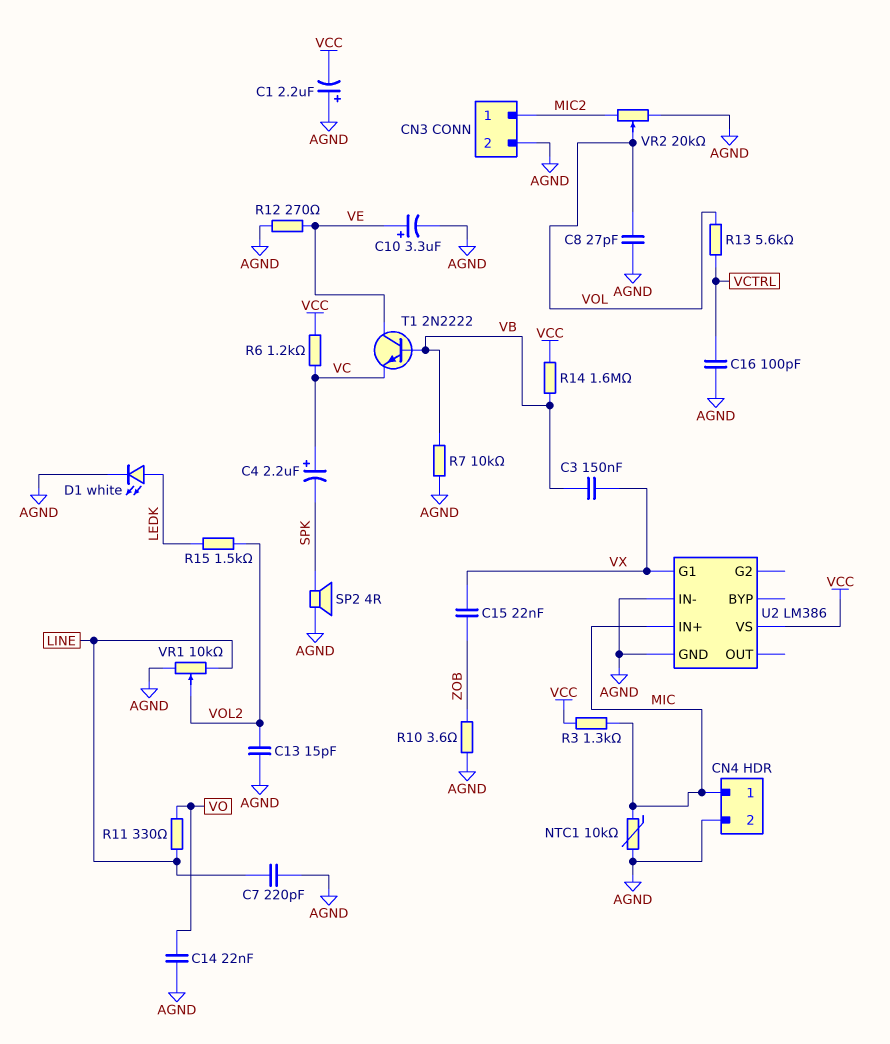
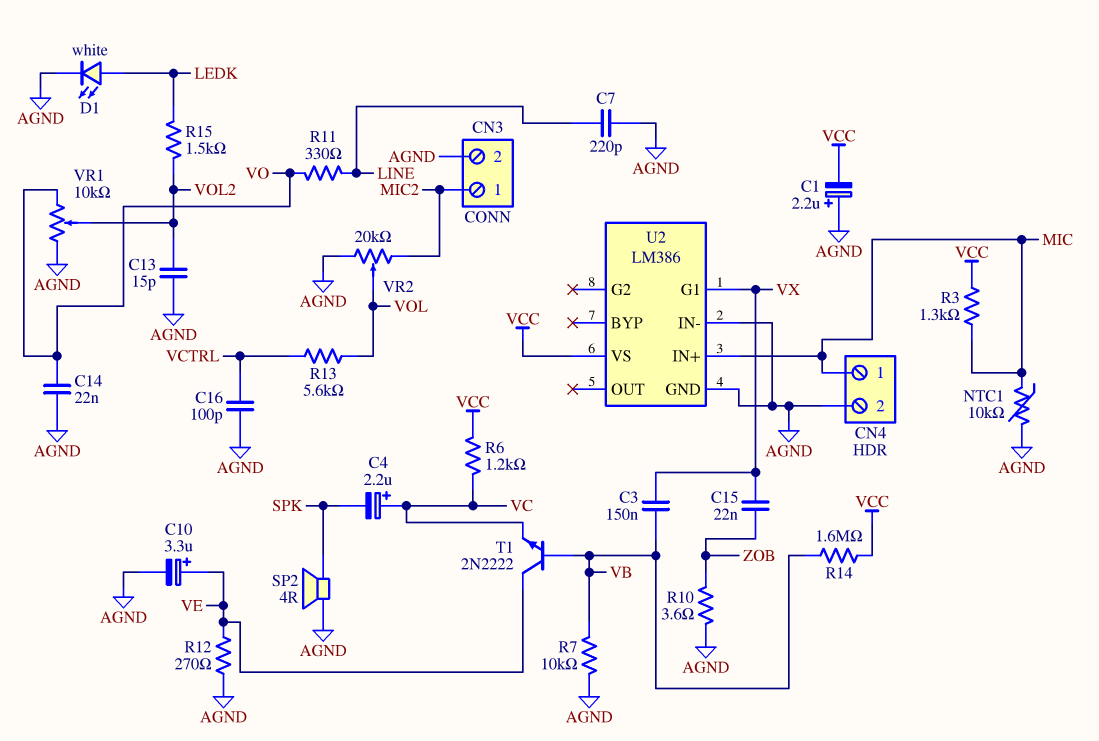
C8: 27pF (AGND, VOL) -> none
VR1: 10k (AGND, LINE, wiper VOL2) -> 10k (AGND, VO, wiper VOL2)

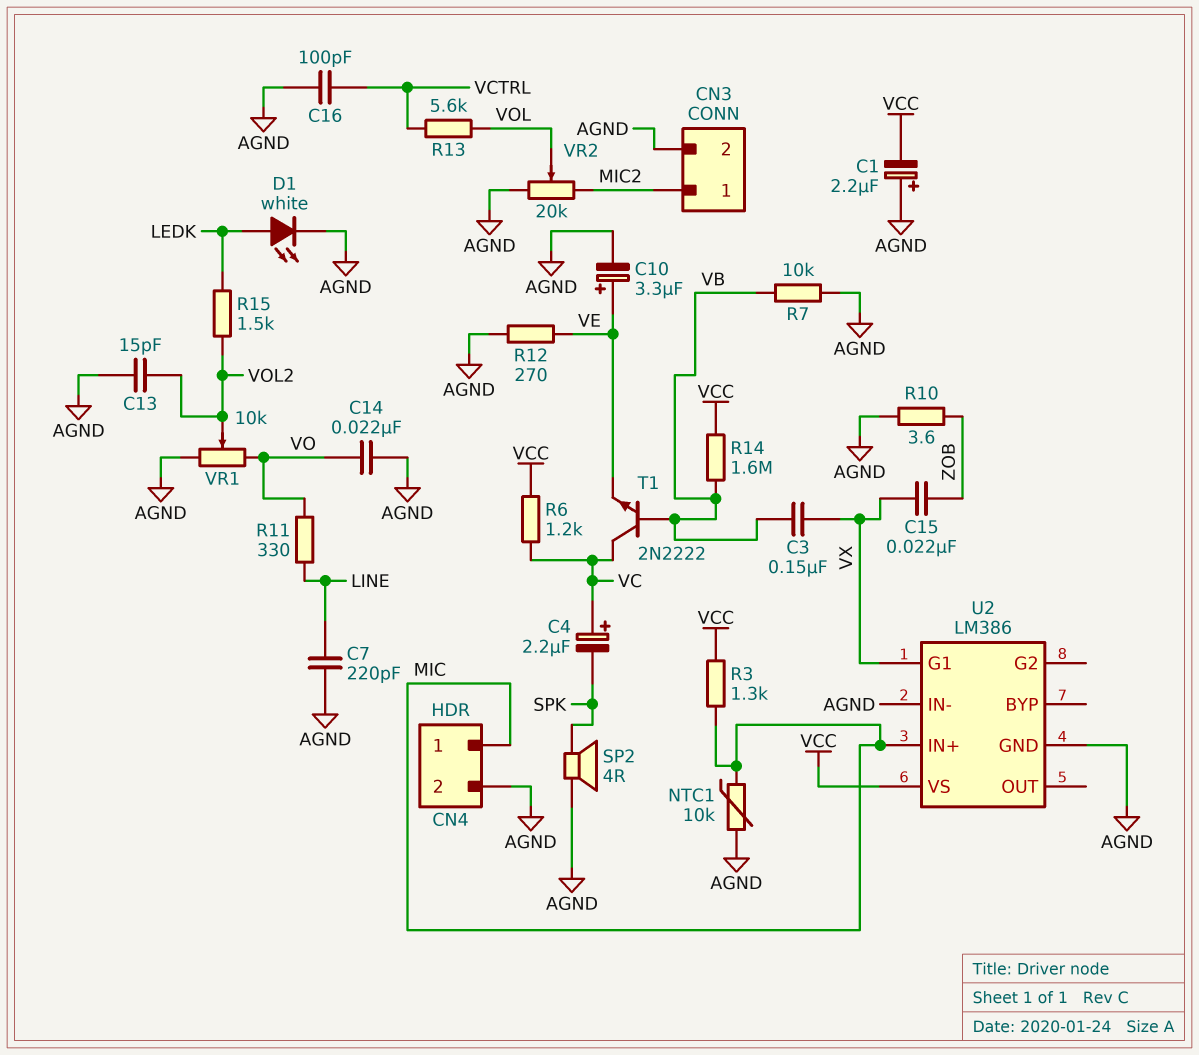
T1: NPN 2N2222 (B VB, C VE, E VC) -> NPN 2N2222 (B VB, C VC, E VE)

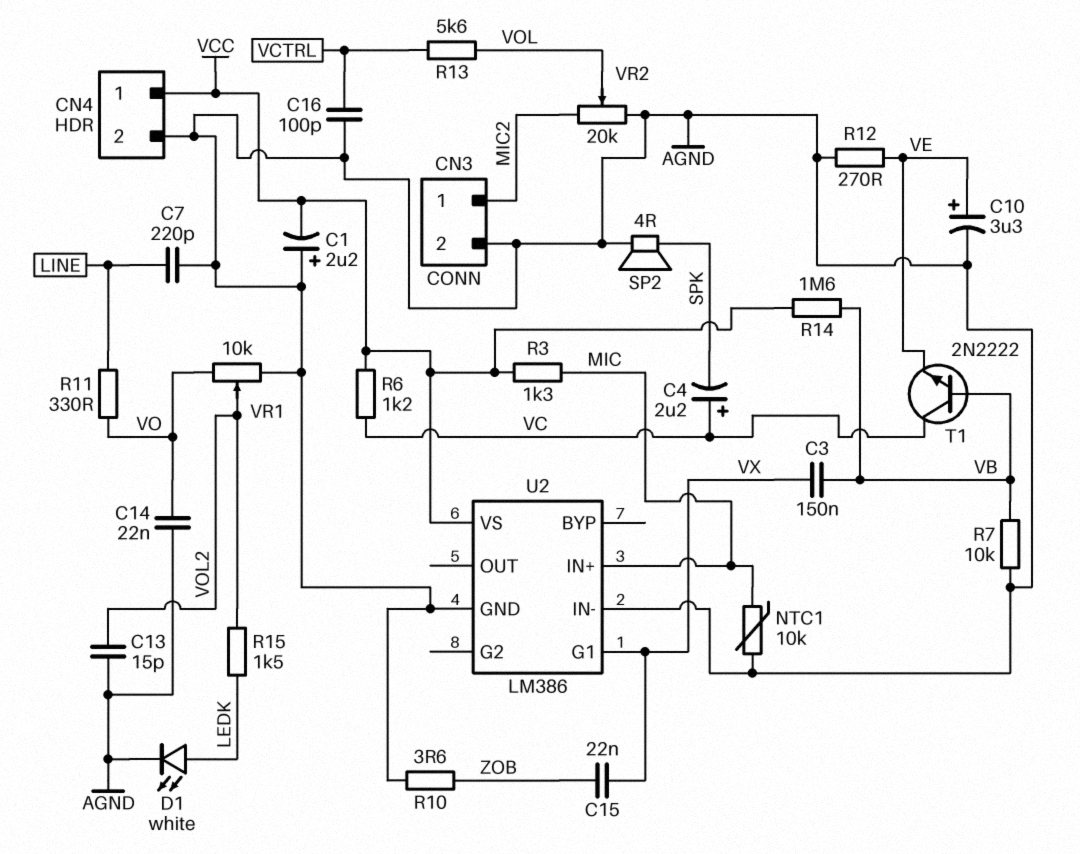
CN4 pin 1: MIC -> VCC

